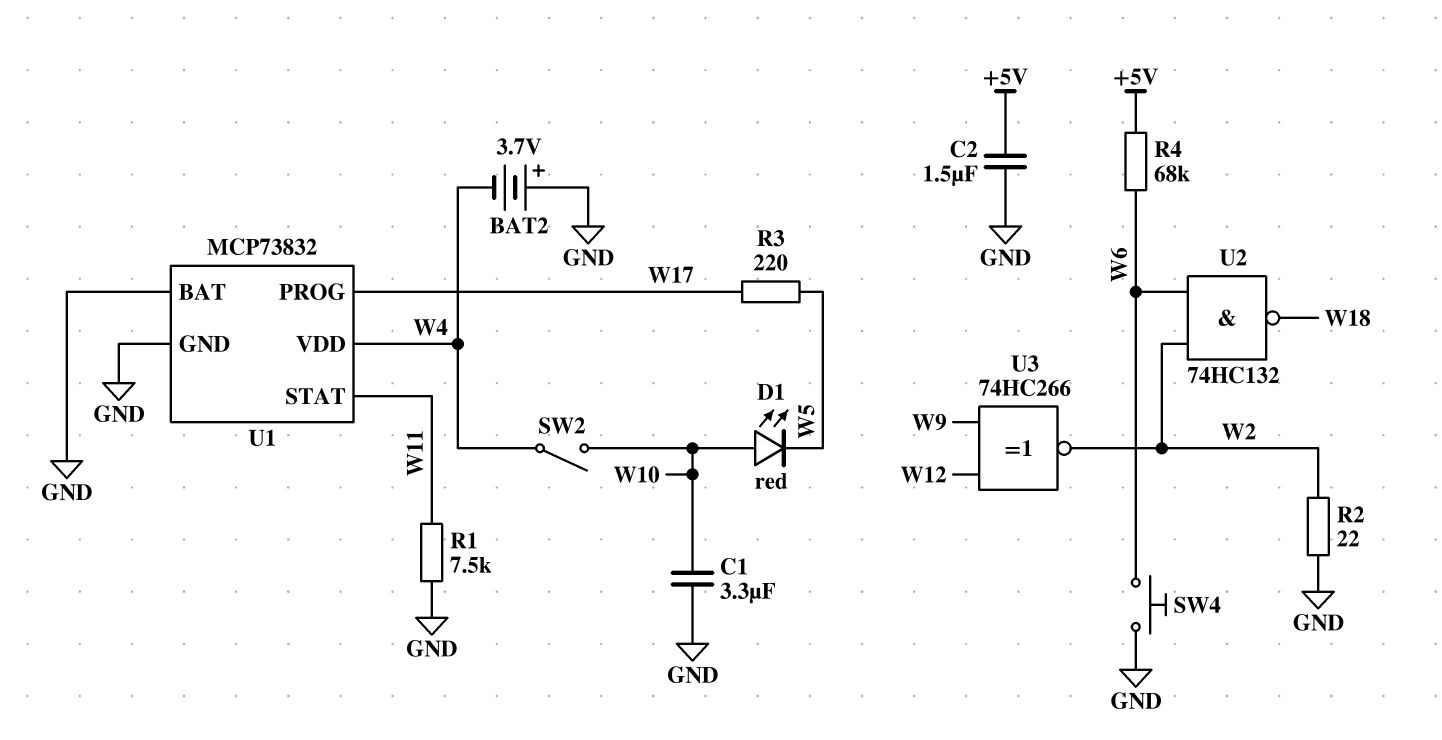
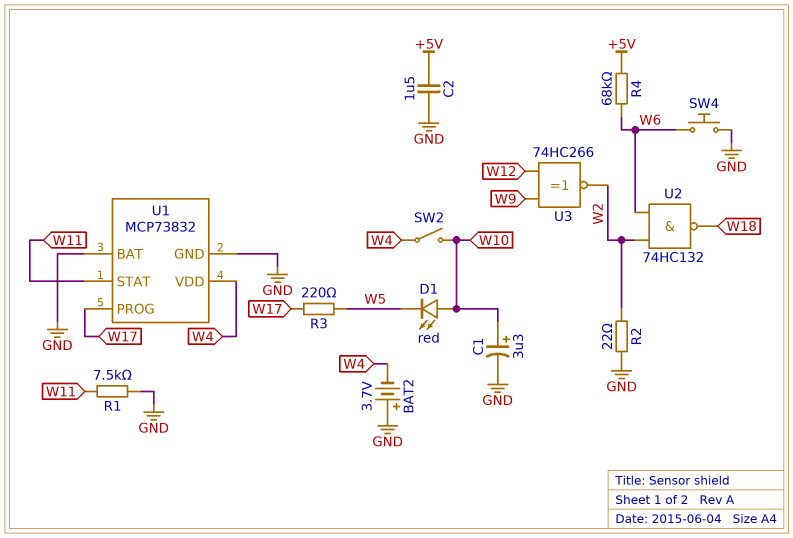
C1: 3.3uF (GND, W10) -> 3.3uF (plus W10, minus GND)

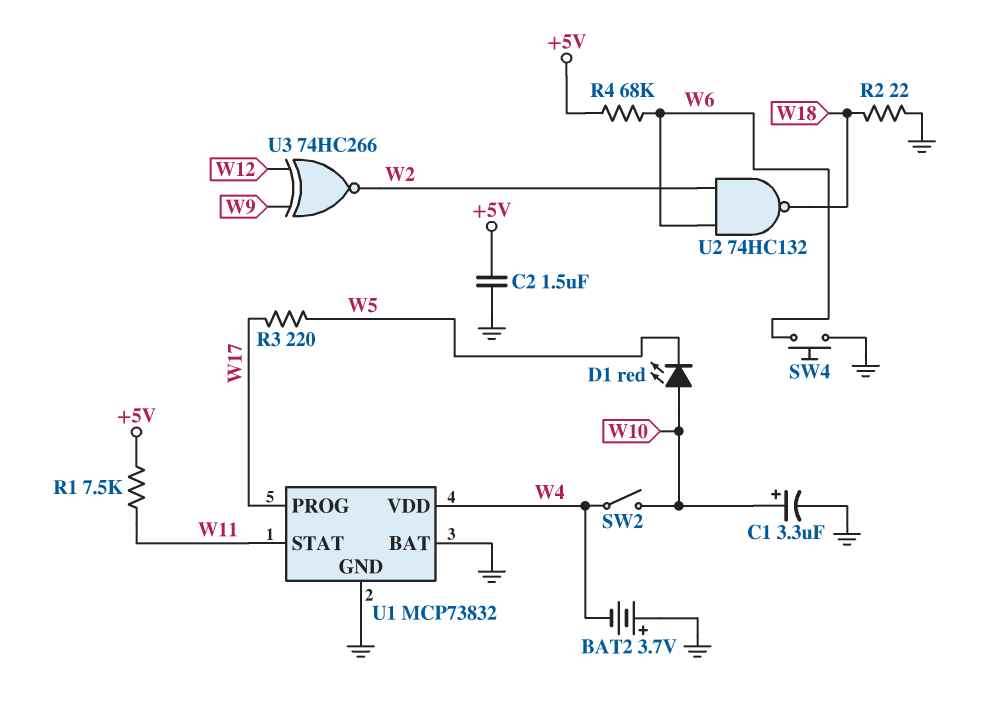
R1: 7.5k (GND, W11) -> 7.5k (+5V, W11)
R2: 22 (GND, W2) -> 22 (GND, W18)

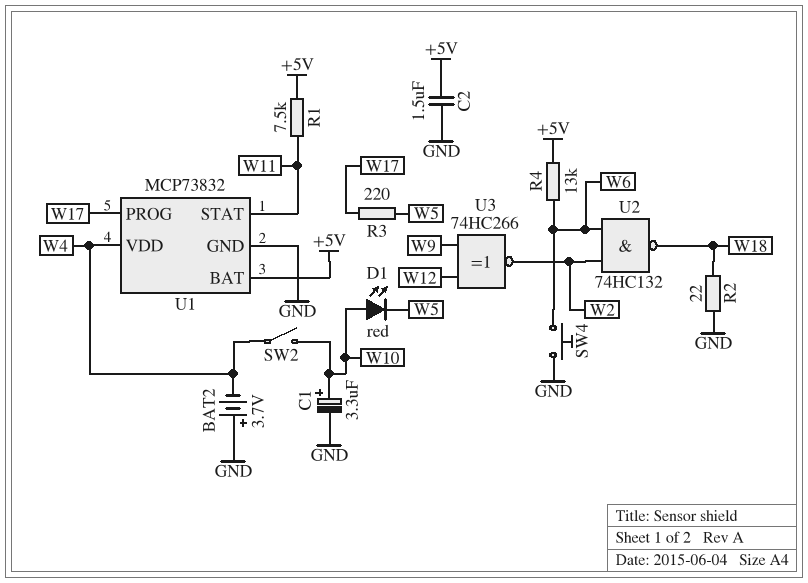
R4: 68k (+5V, W6) -> 13k (+5V, W6)
U1 pin BAT: GND -> +5V

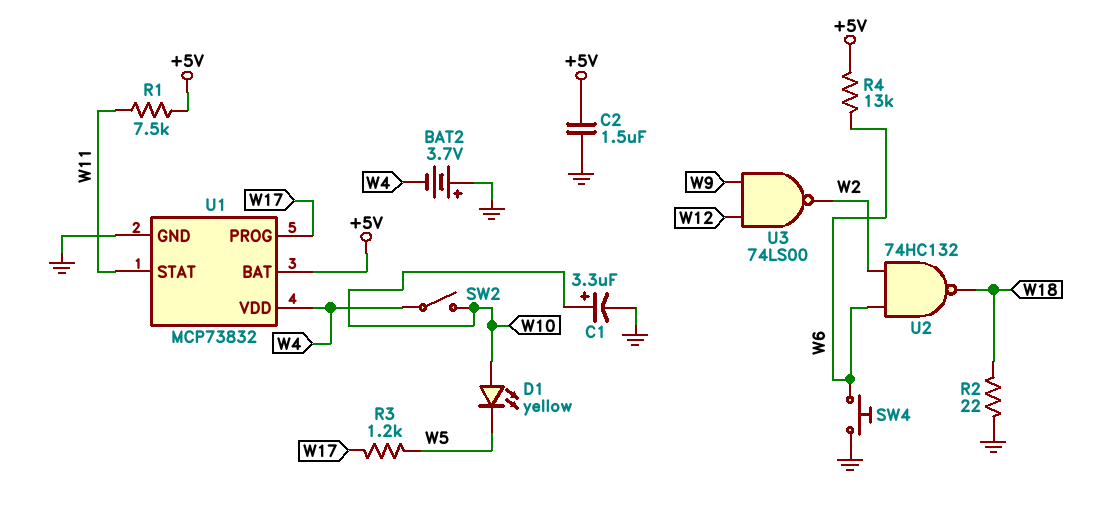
D1: LED red (A W10, K W5) -> LED yellow (A W10, K W5)
R3: 220 (W5, W17) -> 1.2k (W5, W17)
U3: XNOR 74HC266 (in W9, in W12, out W2) -> NAND 74LS00 (in W9, in W12, out W2)

